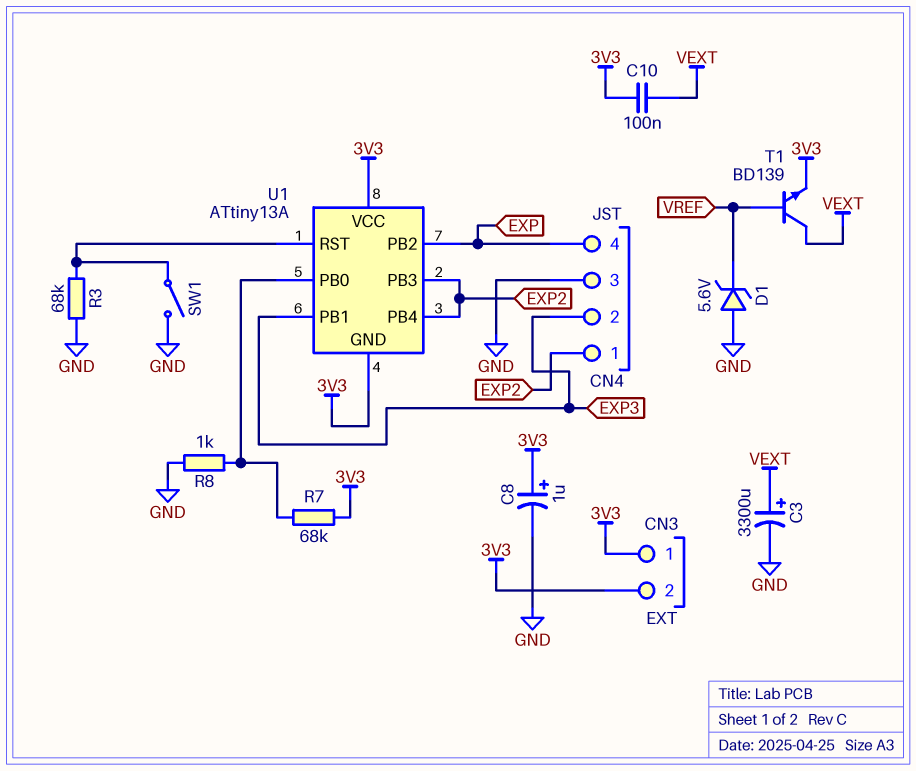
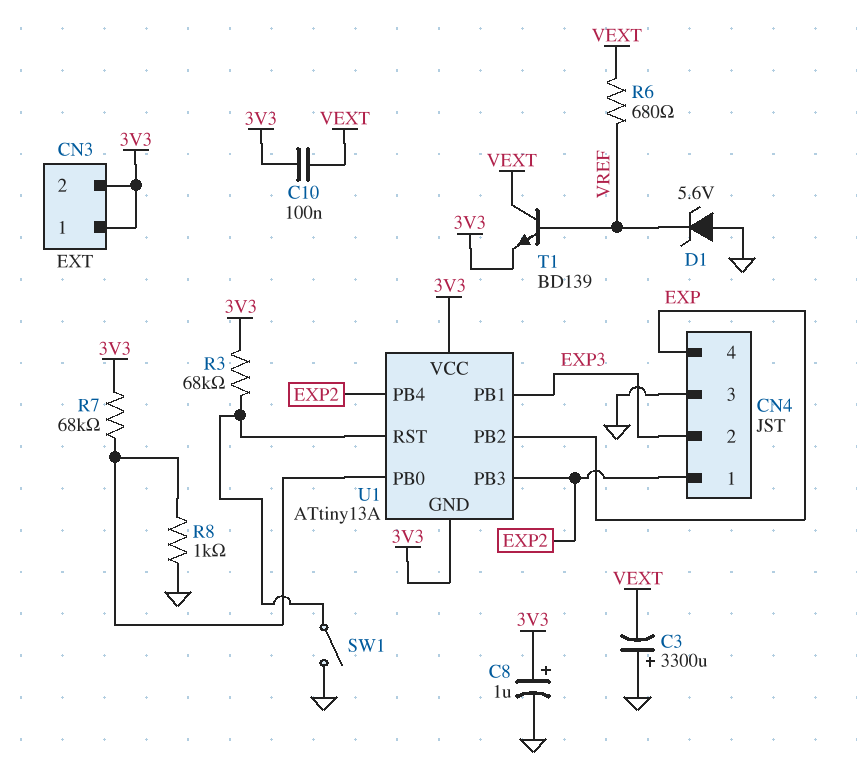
C3: 3300uF (plus VEXT, minus GND) -> 3300uF (plus GND, minus VEXT)
R3: 68k (GND, U1/RST) -> 68k (3V3, U1/RST)
R6: none -> 680 (VEXT, VREF)

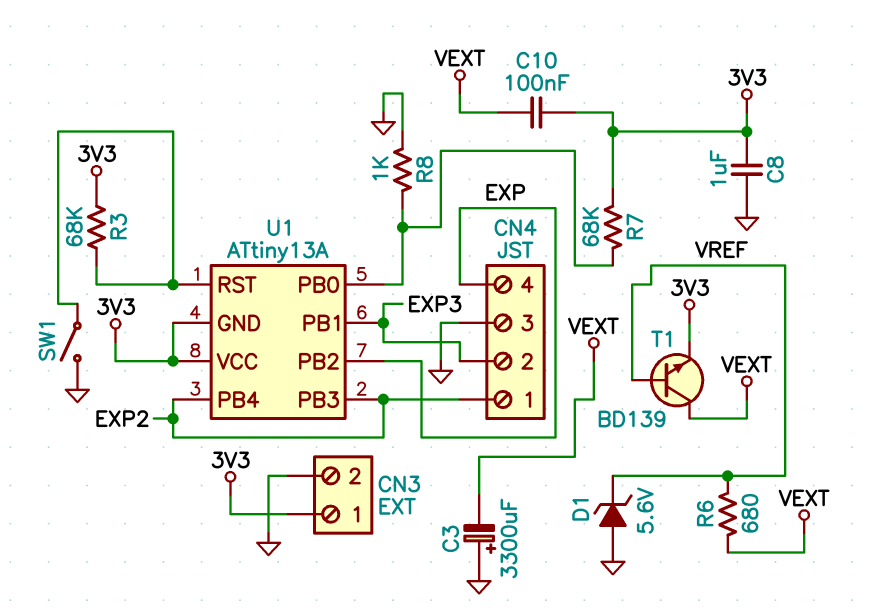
C8: 1uF (plus 3V3, minus GND) -> 1uF (3V3, GND)
CN3 pin 2: 3V3 -> GND

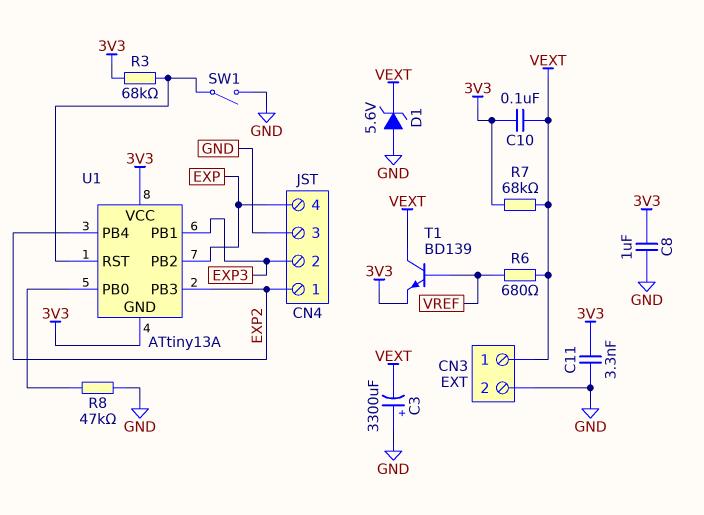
C11: none -> 3.3nF (3V3, GND)
CN3 pin 1: 3V3 -> VEXT
D1: zener 5.6V (A GND, K VREF) -> zener 5.6V (A GND, K VEXT)
R7: 68k (3V3, U1/PB0) -> 68k (3V3, VEXT)
R8: 1k (GND, U1/PB0) -> 47k (GND, U1/PB0)

